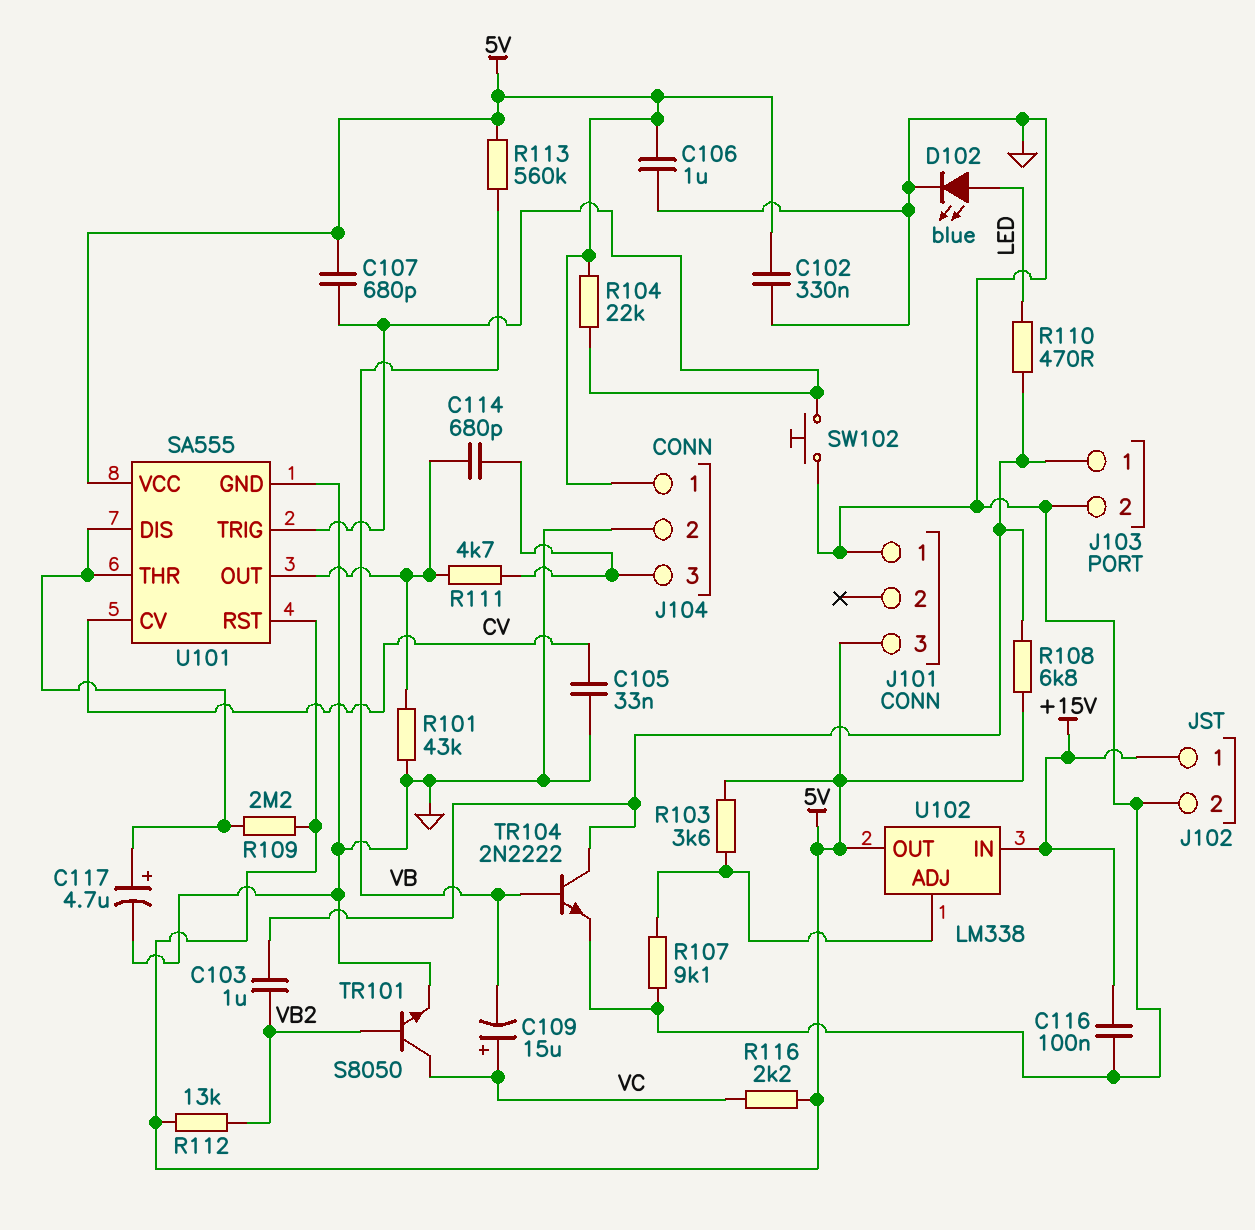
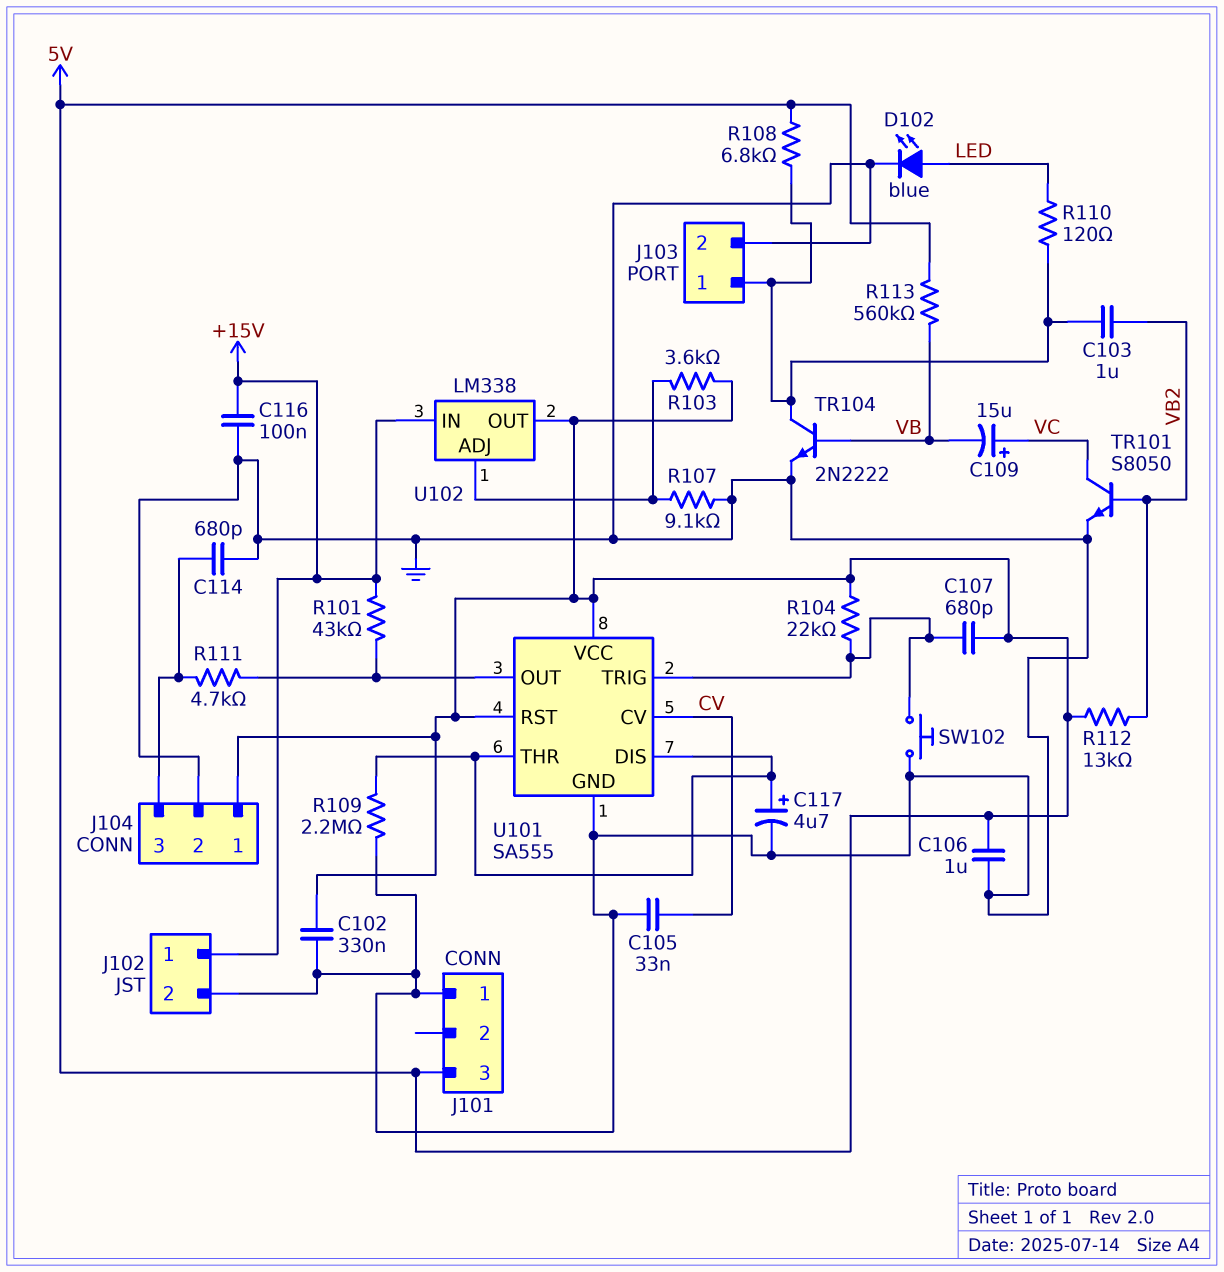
C114: 680pF (J104/3, U101/OUT) -> 680pF (GND, J104/3)
R101: 43k (GND, U101/OUT) -> 43k (+15V, U101/OUT)
R109: 2.2M (5V, U101/DIS) -> 2.2M (GND, U101/DIS)
R110: 470 (J103/1, LED) -> 120 (J103/1, LED)
R116: 2.2k (5V, VC) -> none

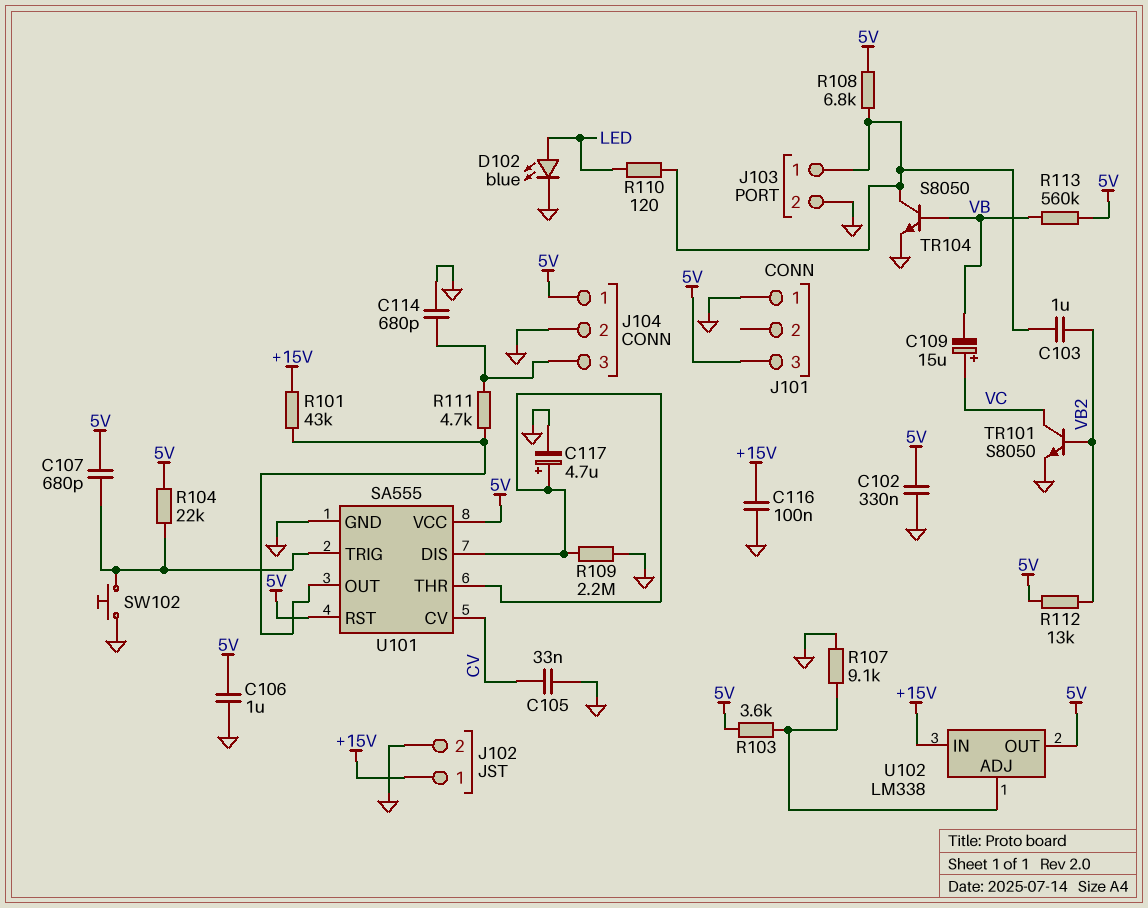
TR104: NPN 2N2222 (B VB, C J103/1, E GND) -> NPN S8050 (B VB, C J103/1, E GND)

